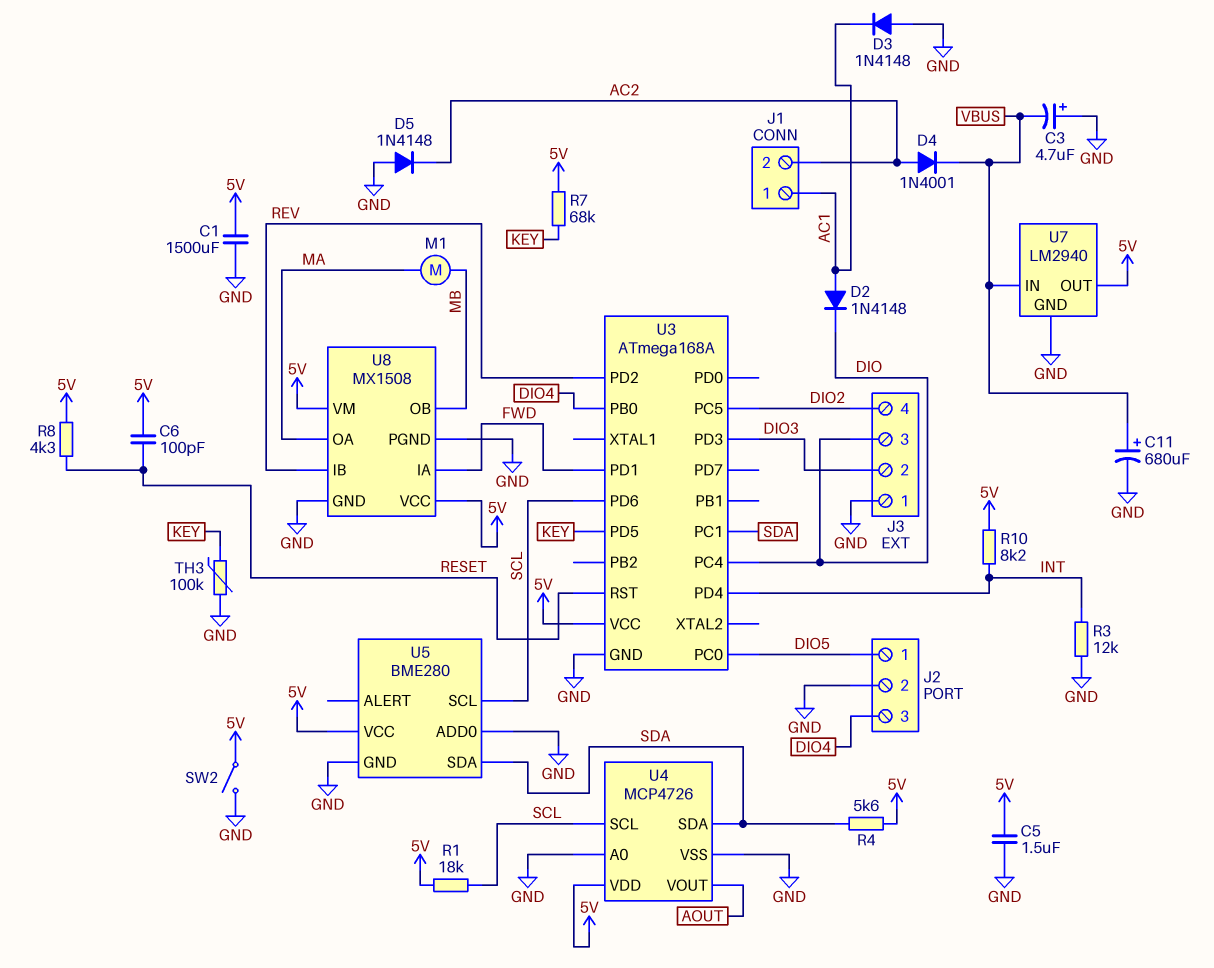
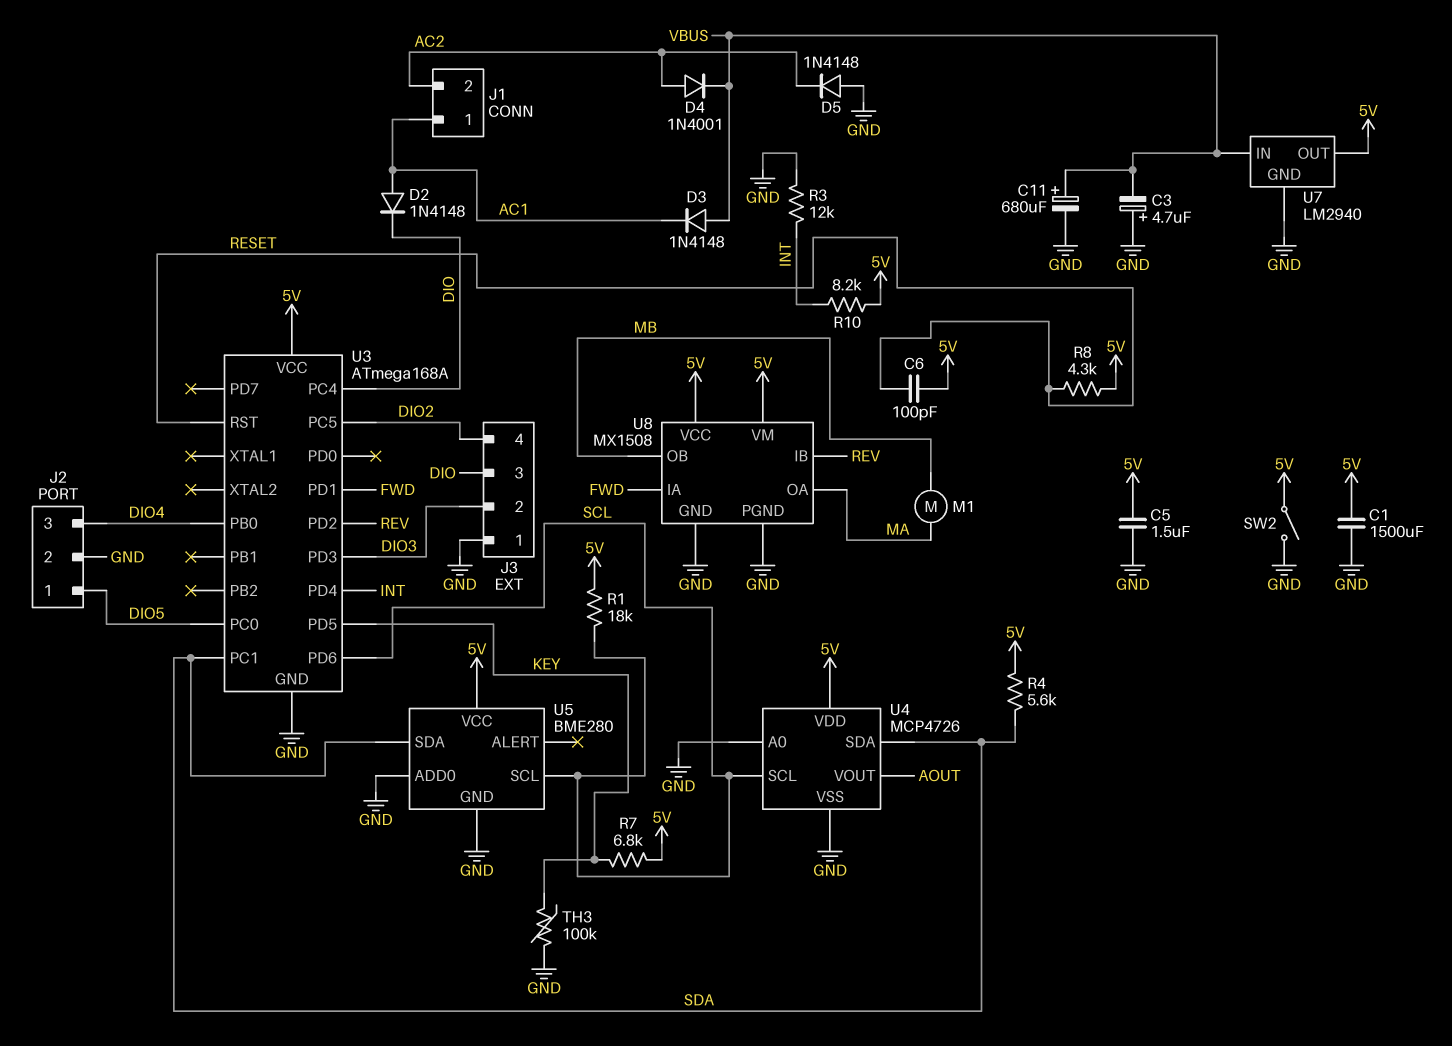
D3: diode 1N4148 (A GND, K AC1) -> diode 1N4148 (A VBUS, K AC1)
R7: 68k (5V, KEY) -> 6.8k (5V, KEY)

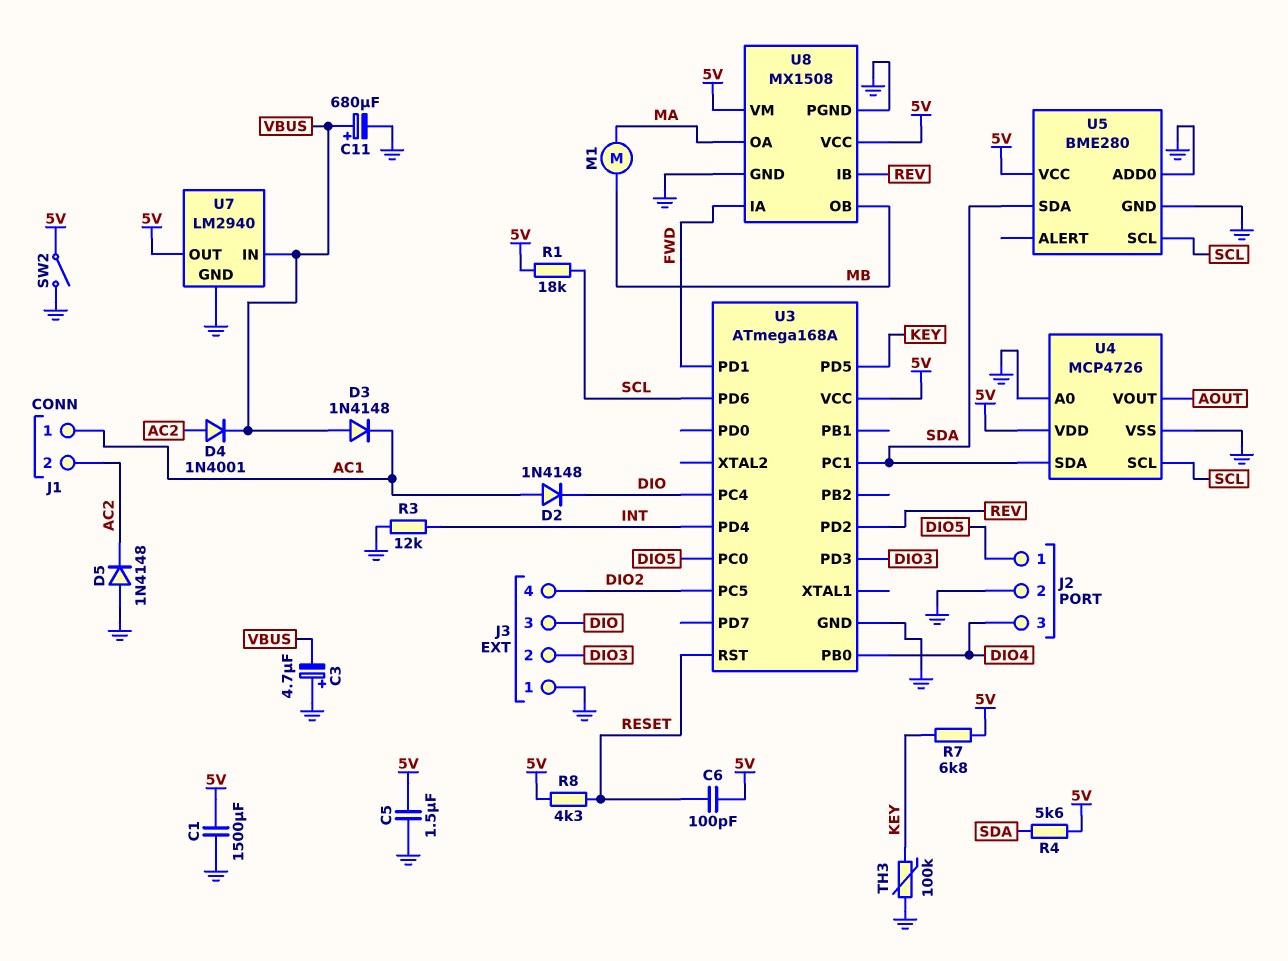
R10: 8.2k (5V, INT) -> none

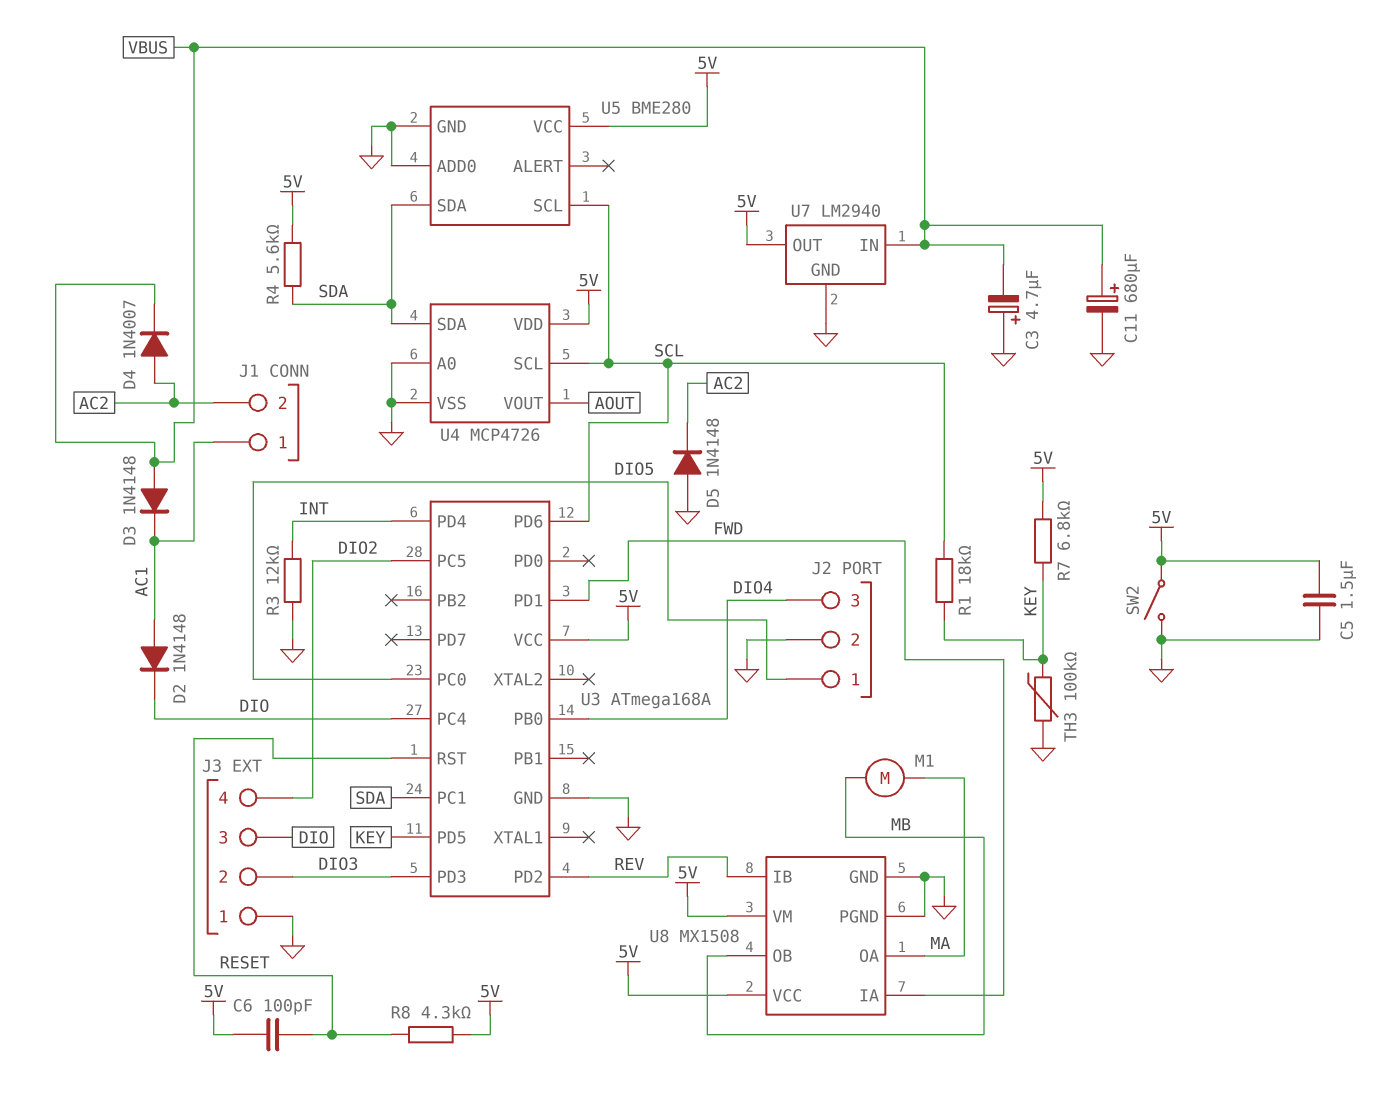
C1: 1500uF (5V, GND) -> none
D4: diode 1N4001 (A AC2, K VBUS) -> diode 1N4007 (A AC2, K VBUS)
R1: 18k (5V, SCL) -> 18k (KEY, SCL)

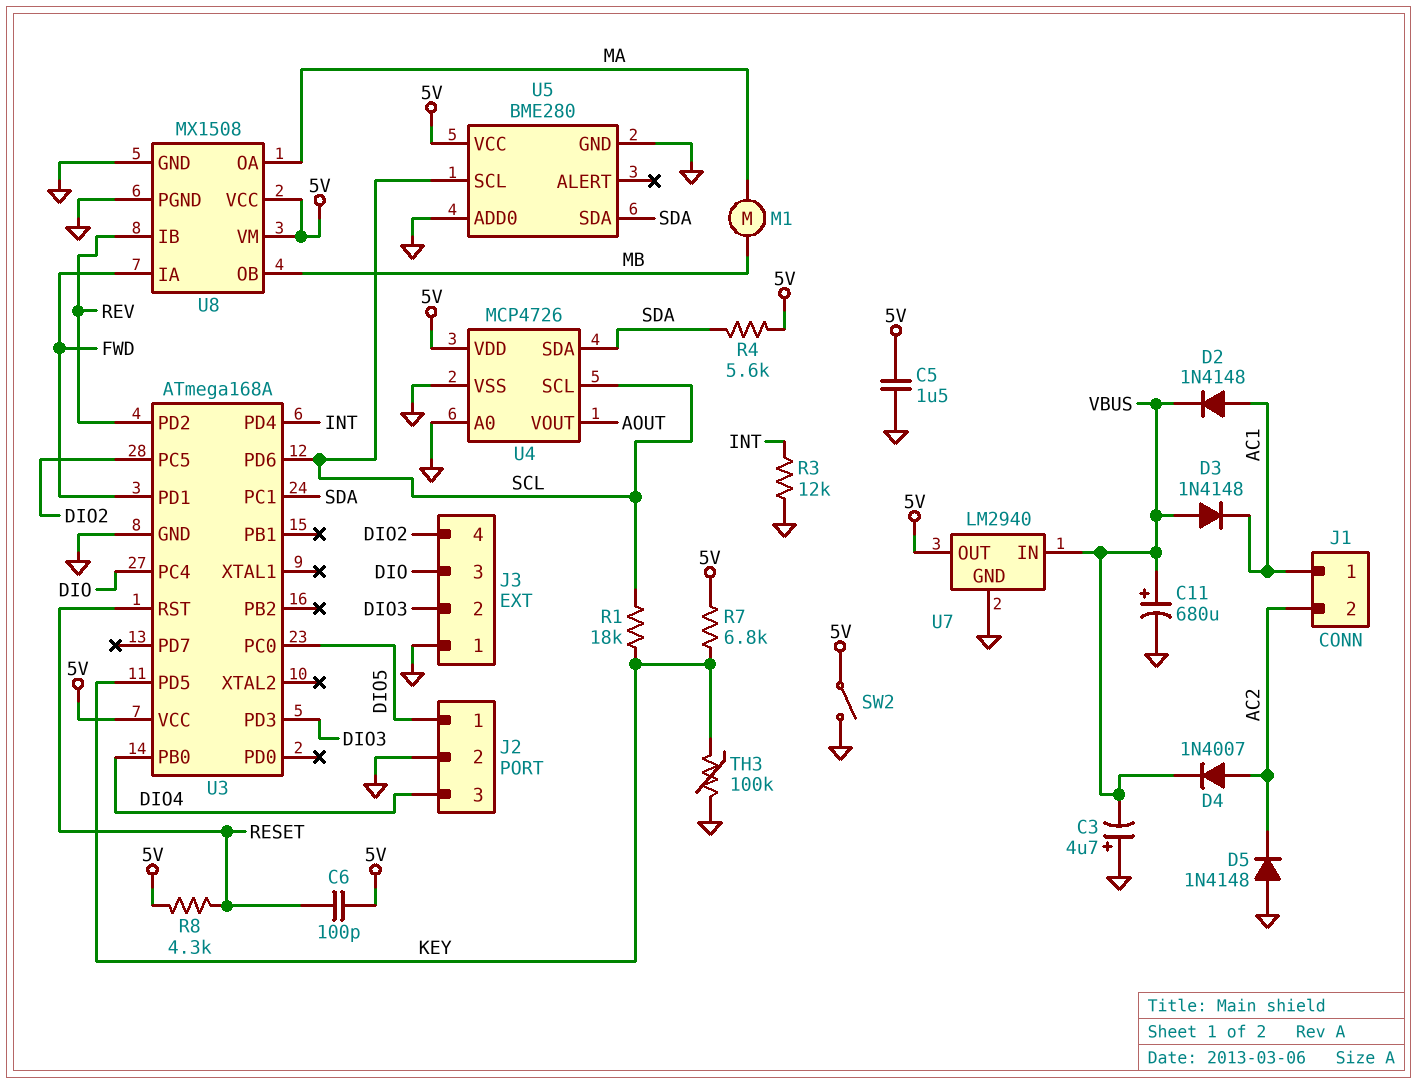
D2: diode 1N4148 (A AC1, K DIO) -> diode 1N4148 (A AC1, K VBUS)

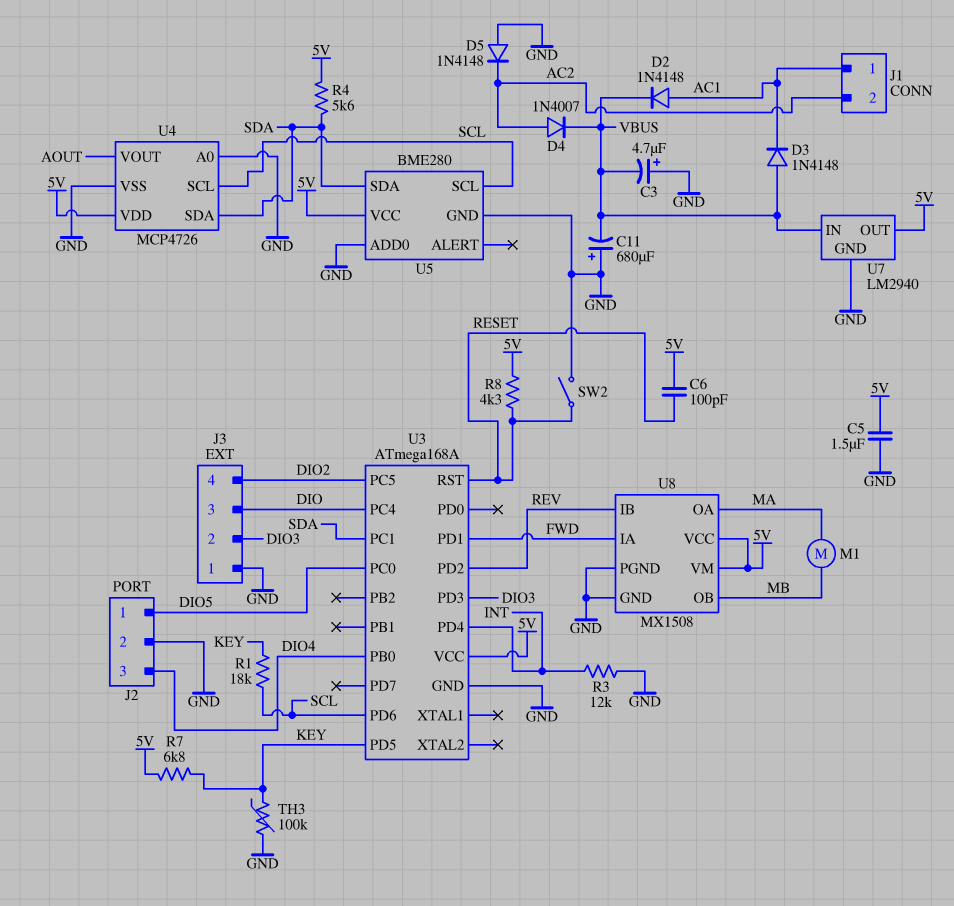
C11: 680uF (plus VBUS, minus GND) -> 680uF (plus GND, minus VBUS)
SW2: switch (5V, GND) -> switch (GND, RESET)

